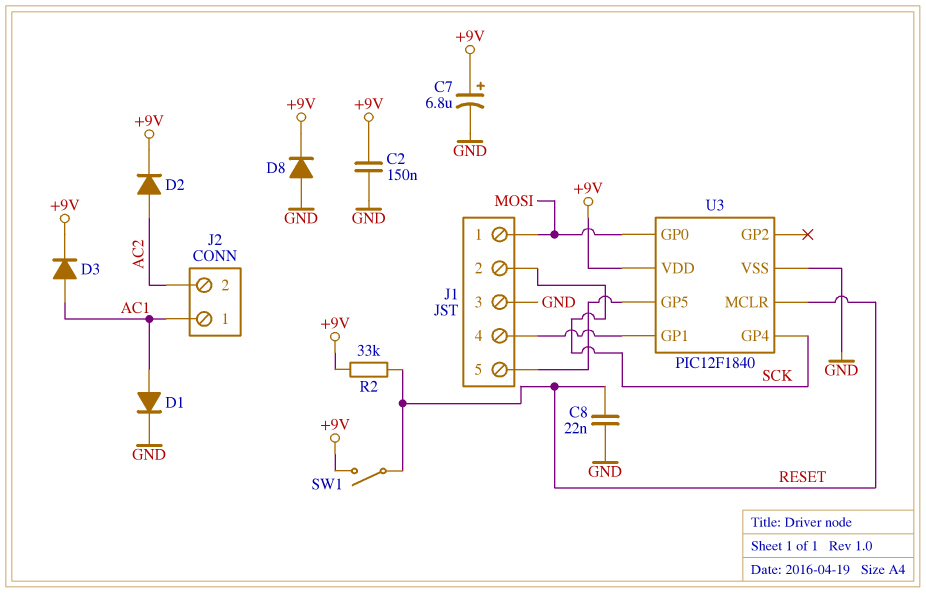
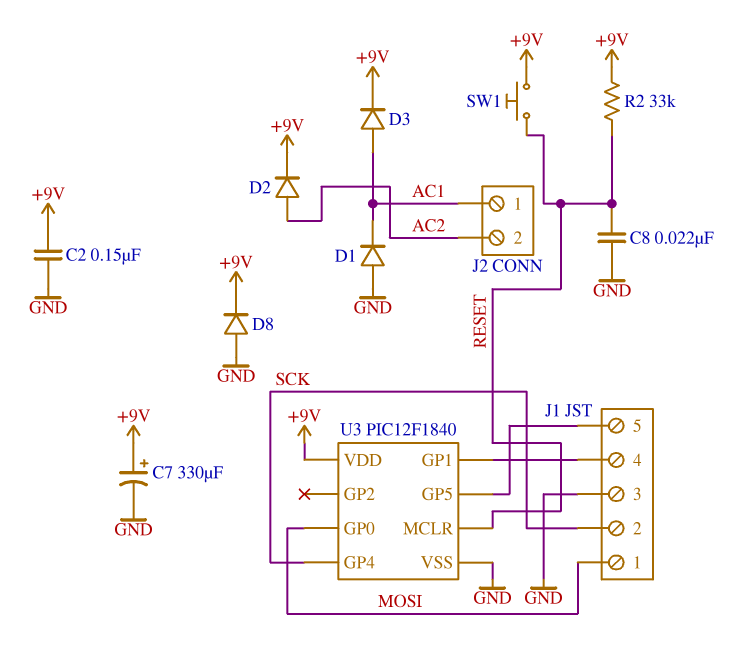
C7: 6.8uF (plus +9V, minus GND) -> 330uF (plus +9V, minus GND)
D1: diode (A AC1, K GND) -> diode (A GND, K AC1)
SW1: switch (+9V, RESET) -> button (+9V, RESET)

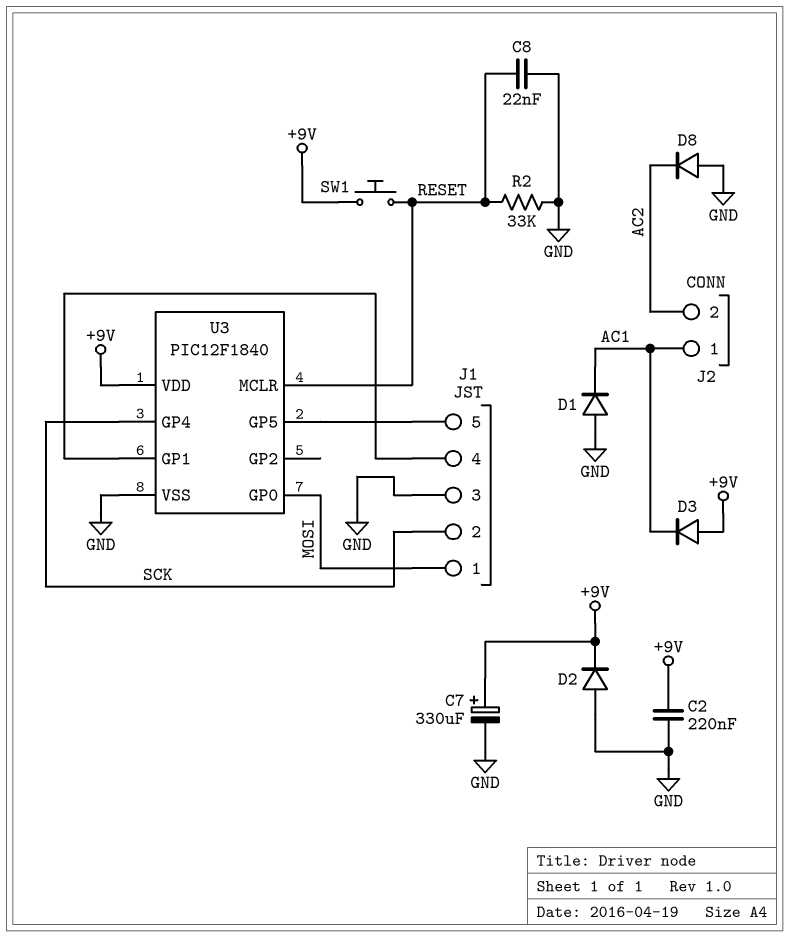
C2: 150nF (+9V, GND) -> 220nF (+9V, GND)
D2: diode (A AC2, K +9V) -> diode (A GND, K +9V)
D3: diode (A AC1, K +9V) -> diode (A +9V, K AC1)
D8: diode (A GND, K +9V) -> diode (A GND, K AC2)
R2: 33k (+9V, RESET) -> 33k (GND, RESET)

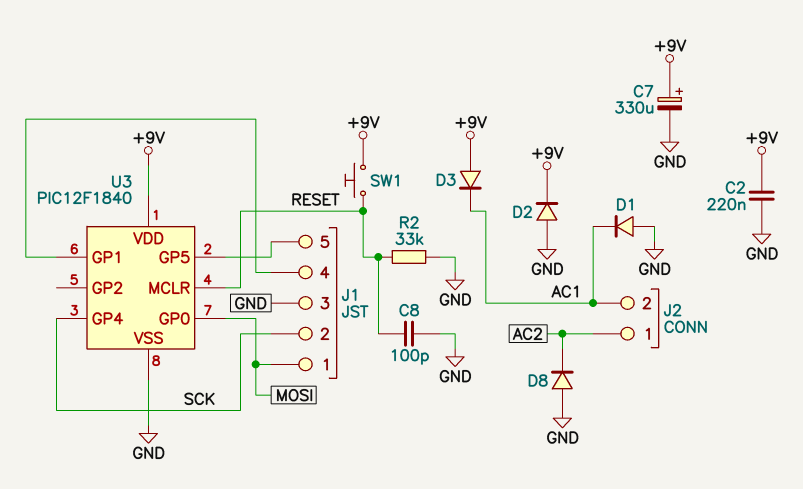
C8: 22nF (GND, RESET) -> 100pF (GND, RESET)
J2 pin 1: AC1 -> AC2
J2 pin 2: AC2 -> AC1

